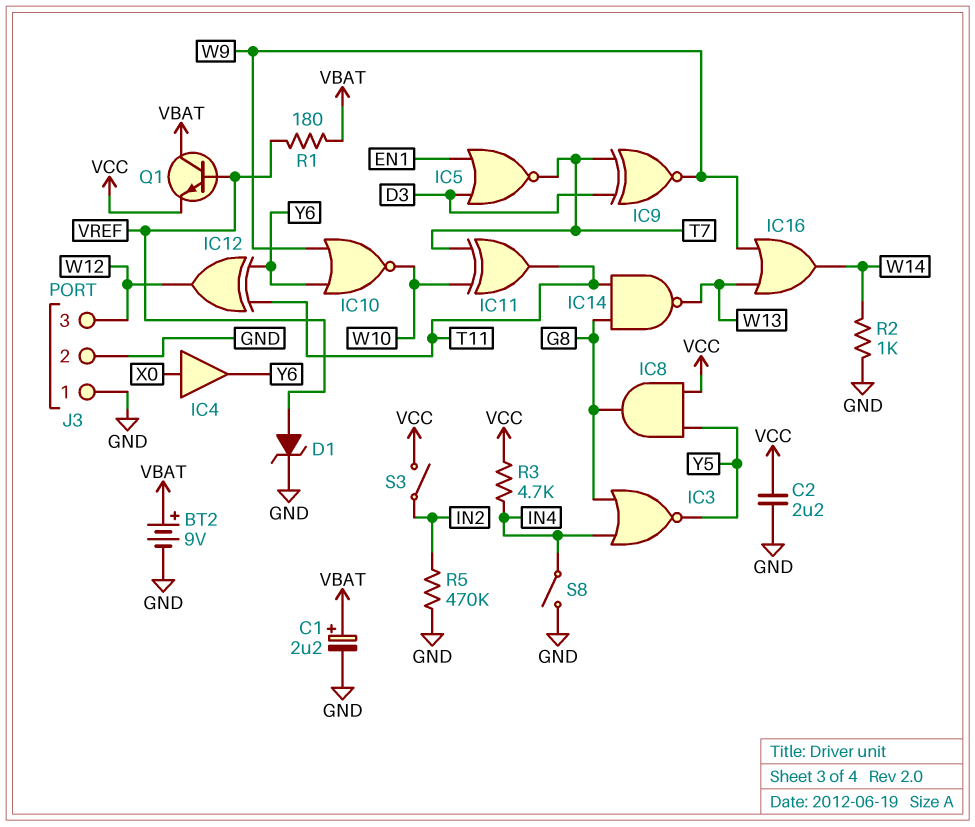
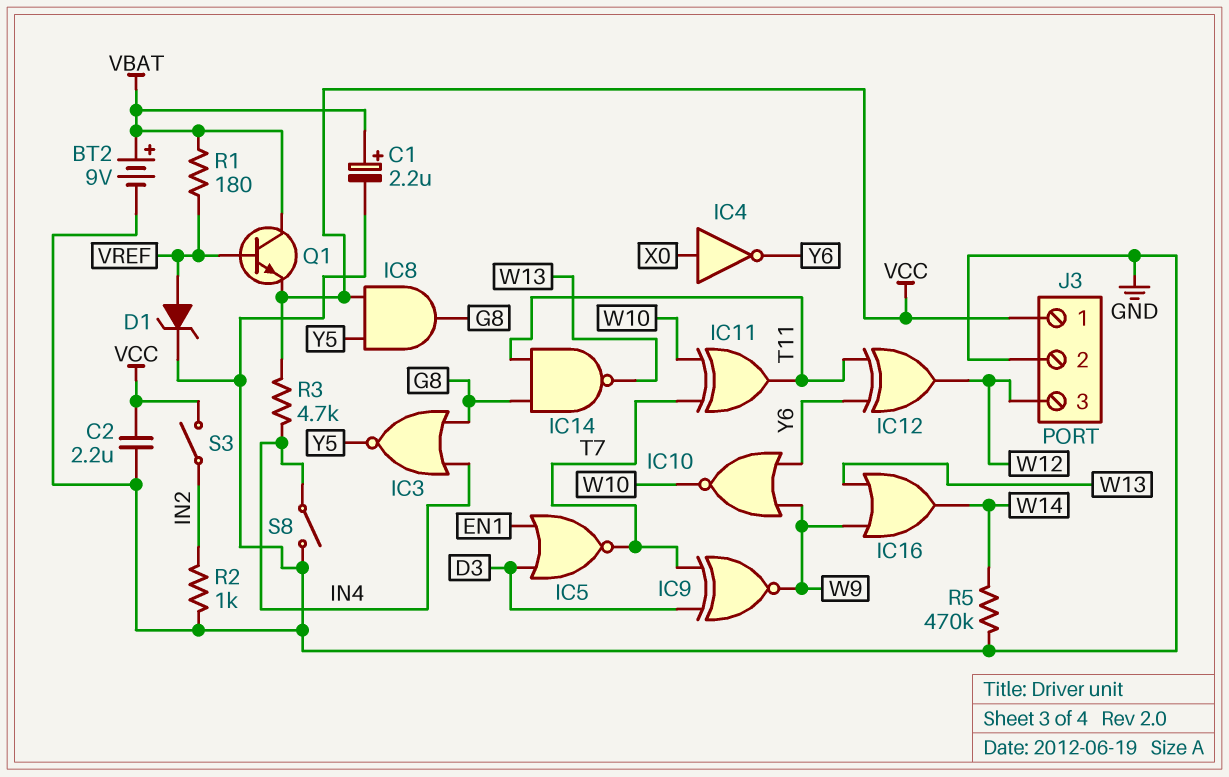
IC4: buffer (in X0, out Y6) -> NOT (in X0, out Y6)
J3 pin 1: GND -> VCC
R2: 1k (GND, W14) -> 1k (GND, IN2)
R5: 470k (GND, IN2) -> 470k (GND, W14)

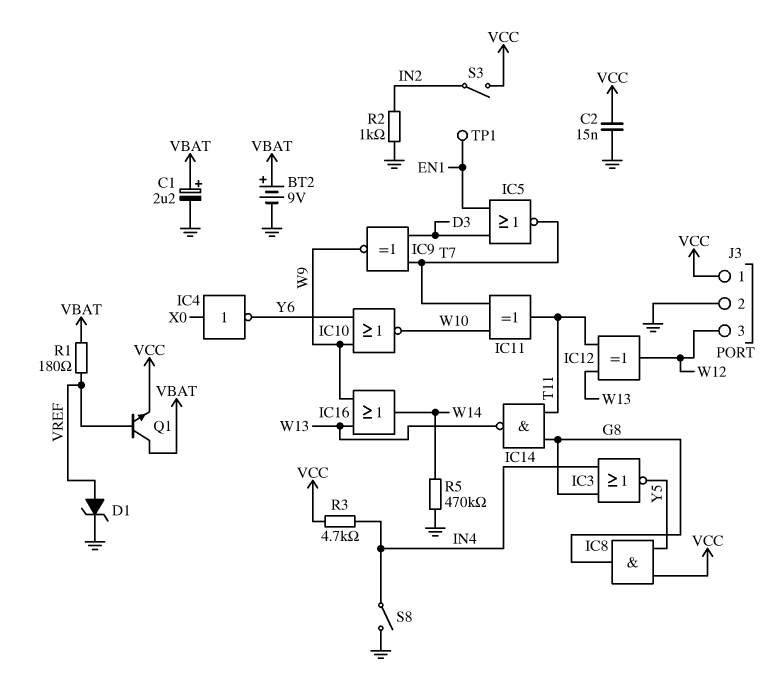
C2: 2.2uF (GND, VCC) -> 15nF (GND, VCC)
IC12: XOR (in T11, in Y6, out W12) -> XOR (in T11, in W13, out W12)
TP1: none -> test point (EN1)

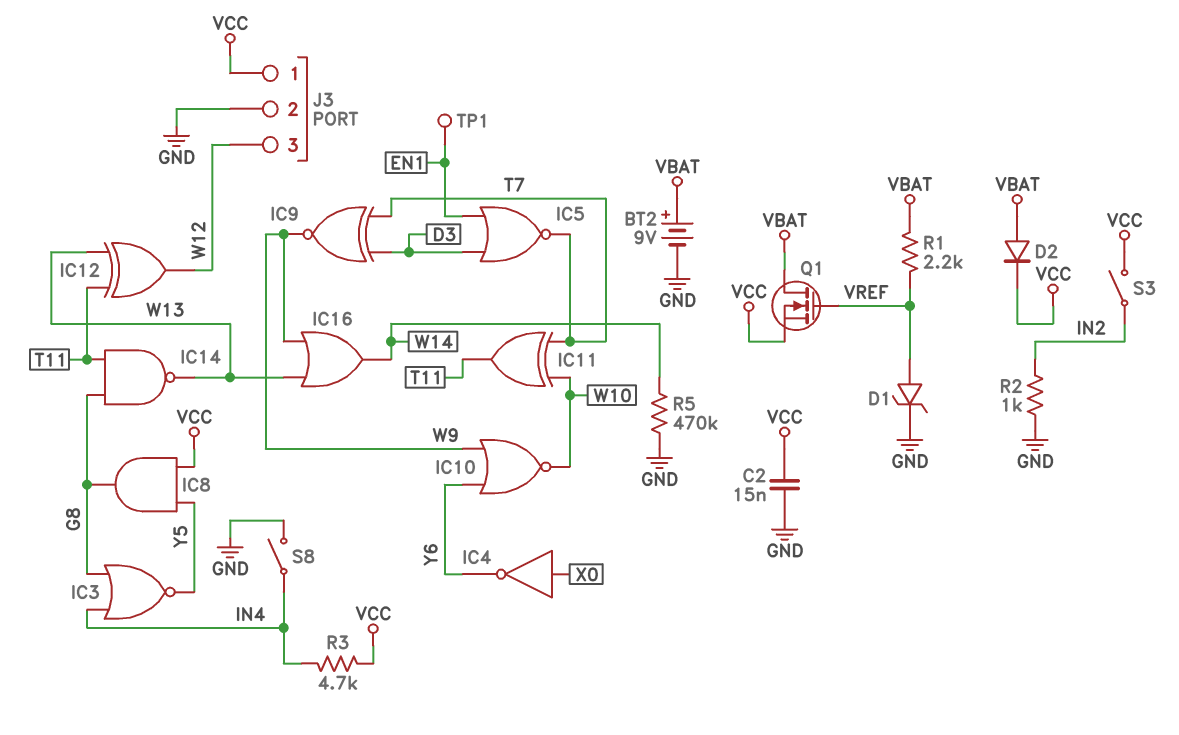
C1: 2.2uF (plus VBAT, minus GND) -> none
D2: none -> diode (A VBAT, K VCC)
Q1: NPN (B VREF, C VBAT, E VCC) -> NMOS (G VREF, D VBAT, S VCC)
R1: 180 (VBAT, VREF) -> 2.2k (VBAT, VREF)

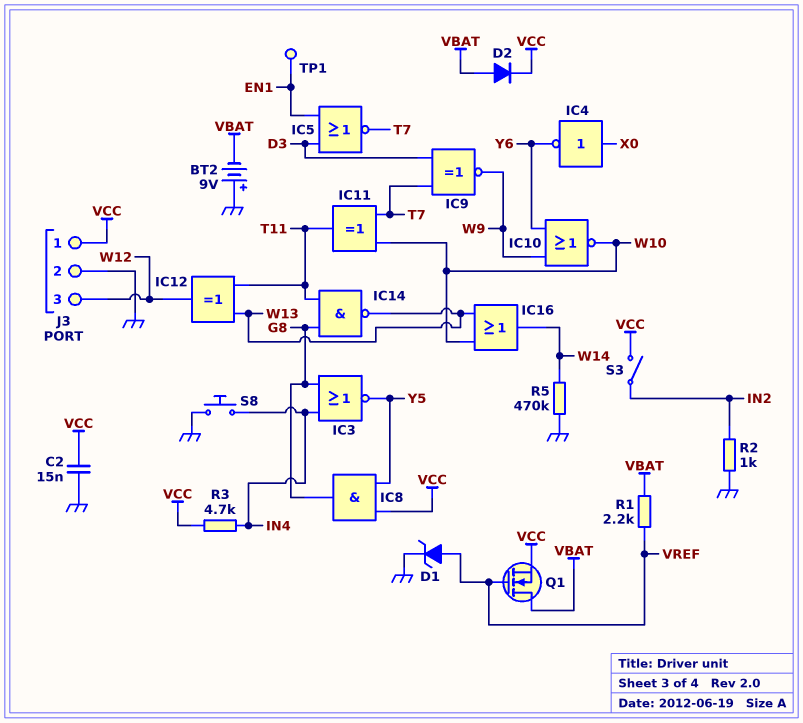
BT2: 9V (plus VBAT, minus GND) -> 9V (plus GND, minus VBAT)
IC16: OR (in W9, in W13, out W14) -> OR (in W10, in W13, out W14)
S8: switch (GND, IN4) -> button (GND, IN4)

